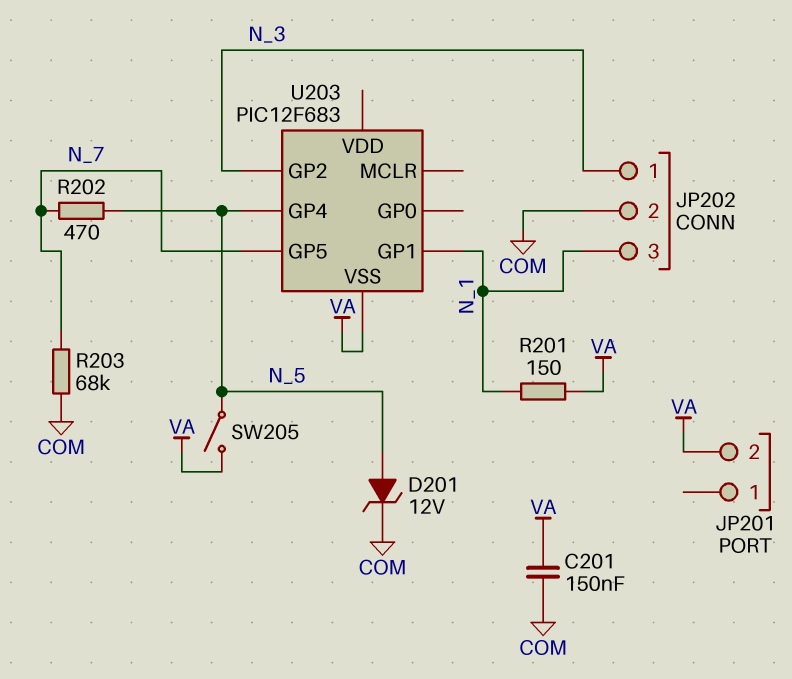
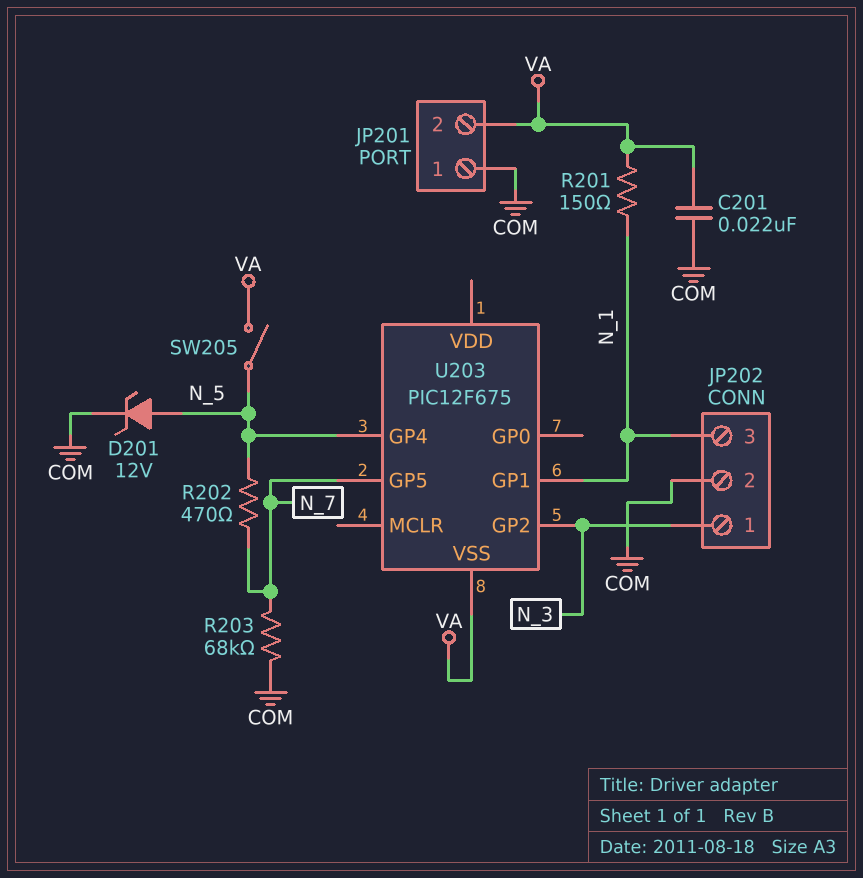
C201: 150nF (COM, VA) -> 22nF (COM, VA)
JP201 pin 1: none -> COM
U203: PIC12F683 -> PIC12F675

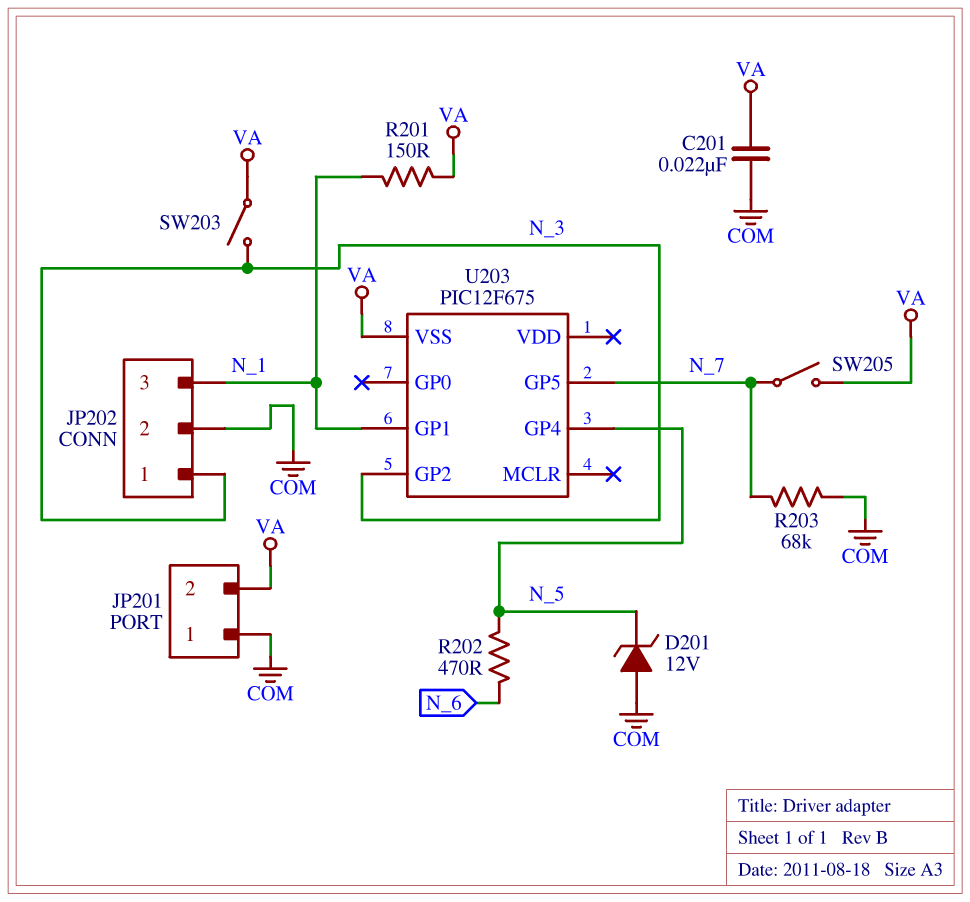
D201: zener 12V (A N_5, K COM) -> zener 12V (A COM, K N_5)
R202: 470 (N_5, N_7) -> 470 (N_5, N_6)
SW203: none -> switch (N_3, VA)
SW205: switch (N_5, VA) -> switch (N_7, VA)

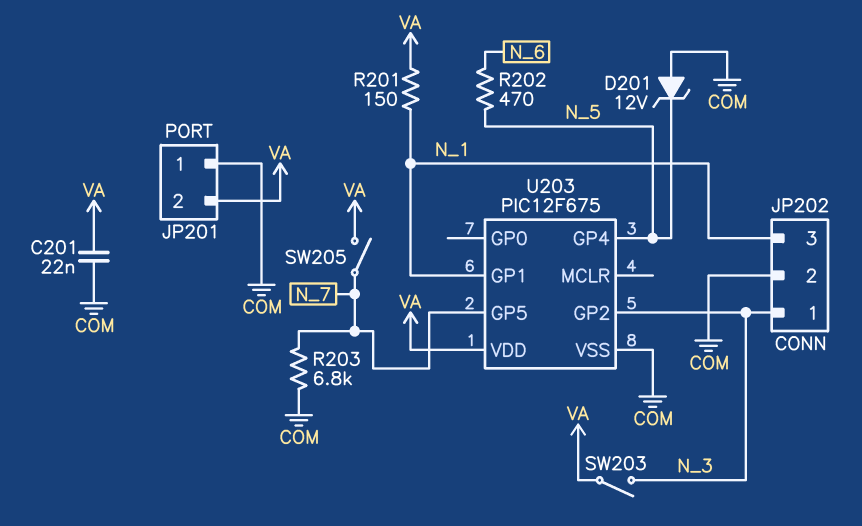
R203: 68k (COM, N_7) -> 6.8k (COM, N_7)
U203 pin VDD: none -> VA
U203 pin VSS: VA -> COM

